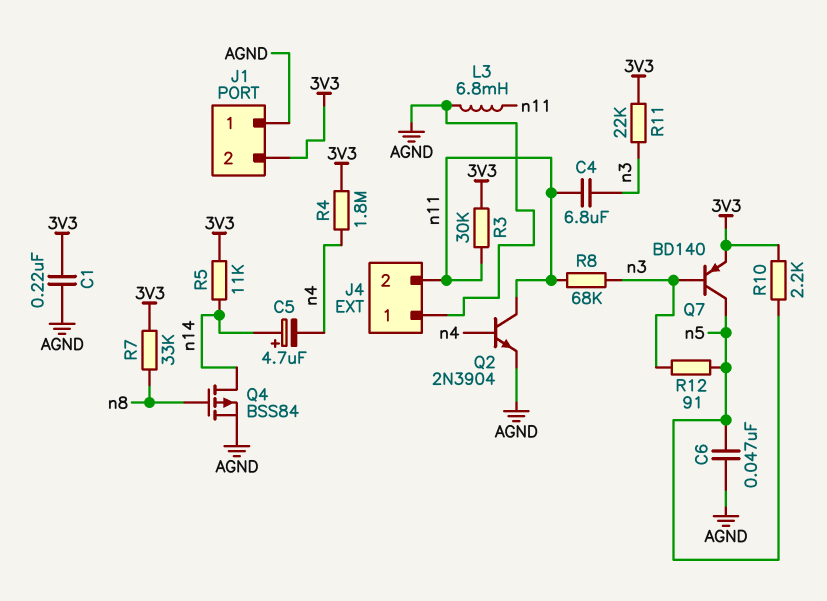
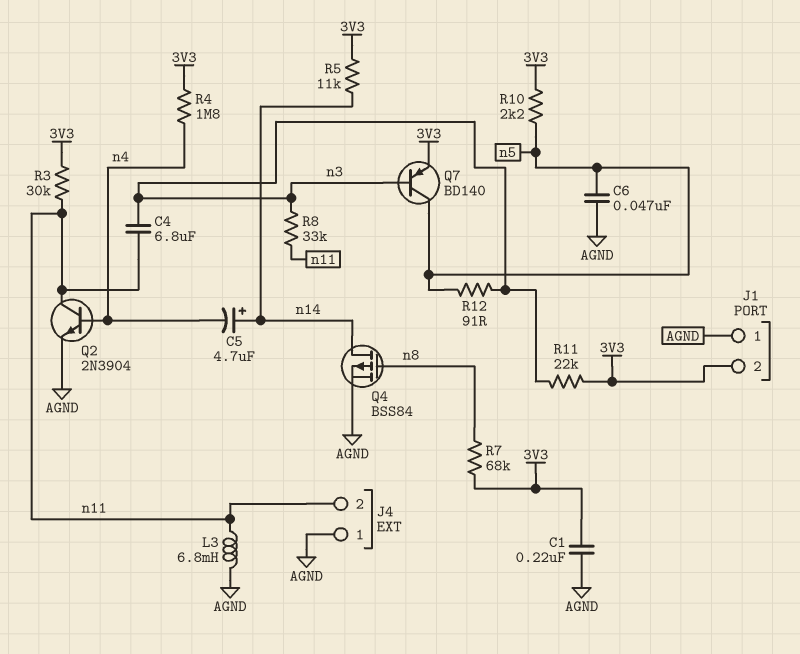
R7: 33k (3V3, n8) -> 68k (3V3, n8)
R8: 68k (n3, n11) -> 33k (n3, n11)

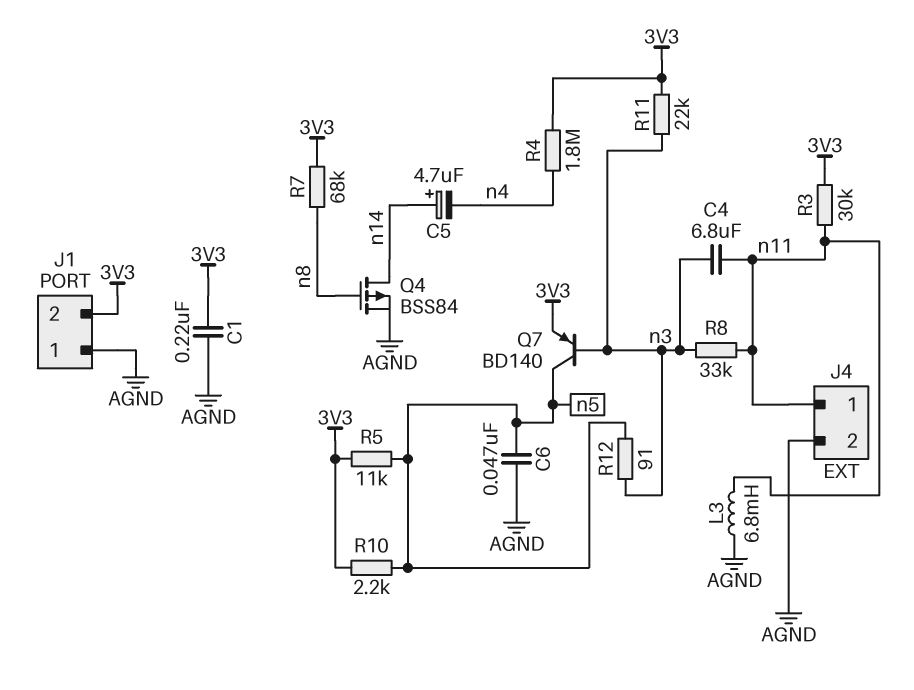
J4 pin 1: AGND -> n11
J4 pin 2: n11 -> AGND
Q2: NPN 2N3904 (B n4, C n11, E AGND) -> none
R5: 11k (3V3, n14) -> 11k (3V3, n5)

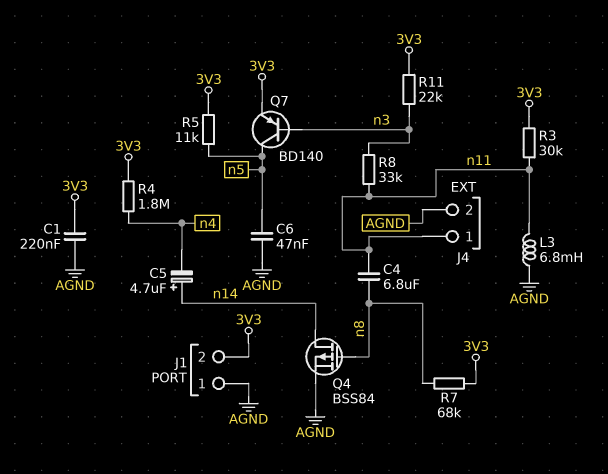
C4: 6.8uF (n3, n11) -> 6.8uF (n8, n11)
R10: 2.2k (3V3, n5) -> none
R12: 91 (n3, n5) -> none

